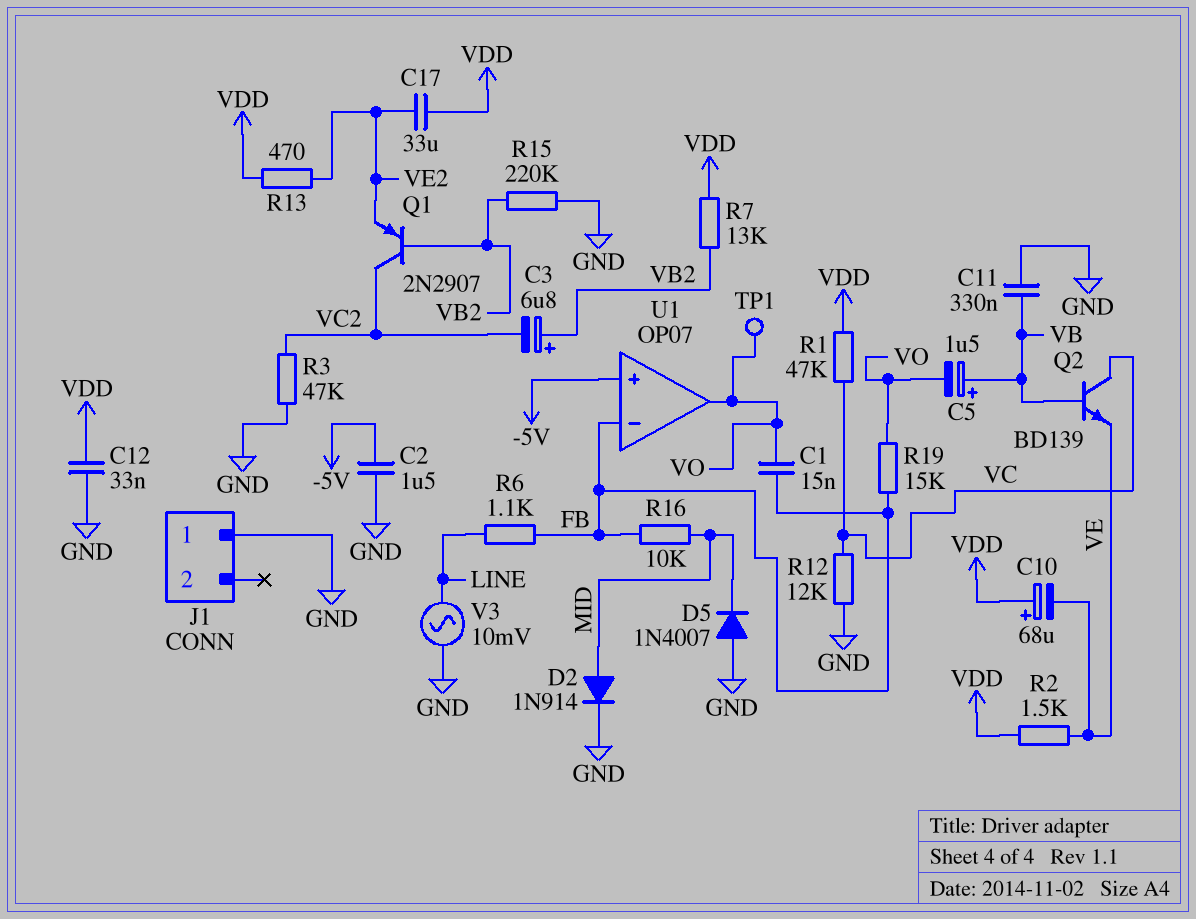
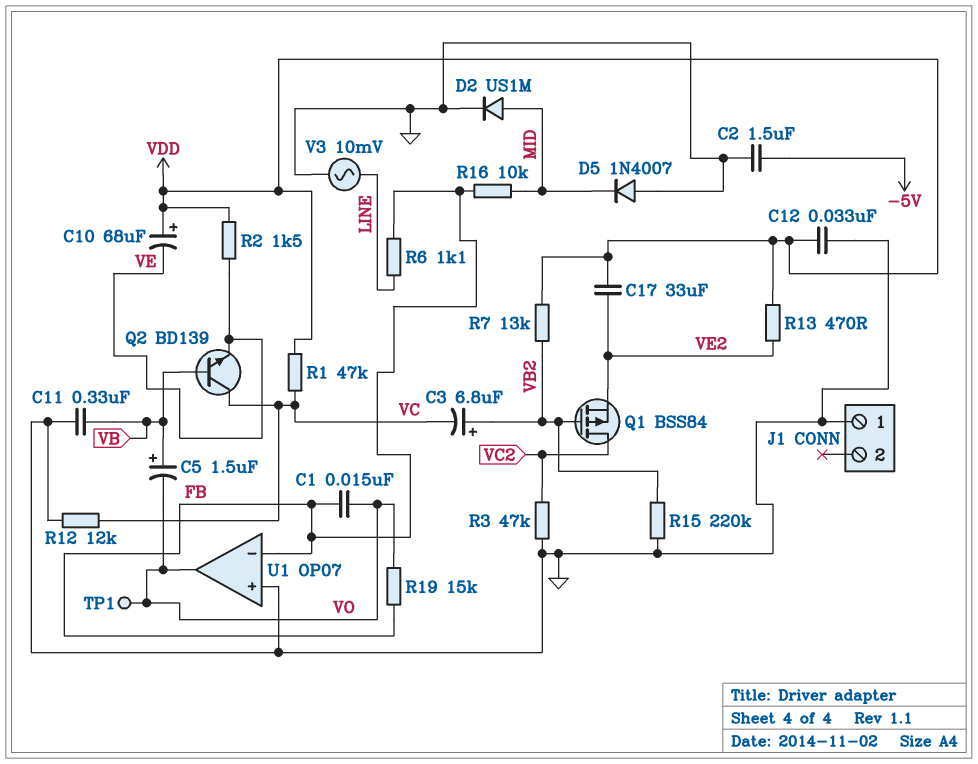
C3: 6.8uF (plus VB2, minus VC2) -> 6.8uF (plus VB2, minus VC)
D2: diode 1N914 (A MID, K GND) -> diode US1M (A MID, K GND)
Q1: PNP 2N2907 (B VB2, C VC2, E VE2) -> PMOS BSS84 (G VB2, D VC2, S VE2)
U1 pin in+: -5V -> GND

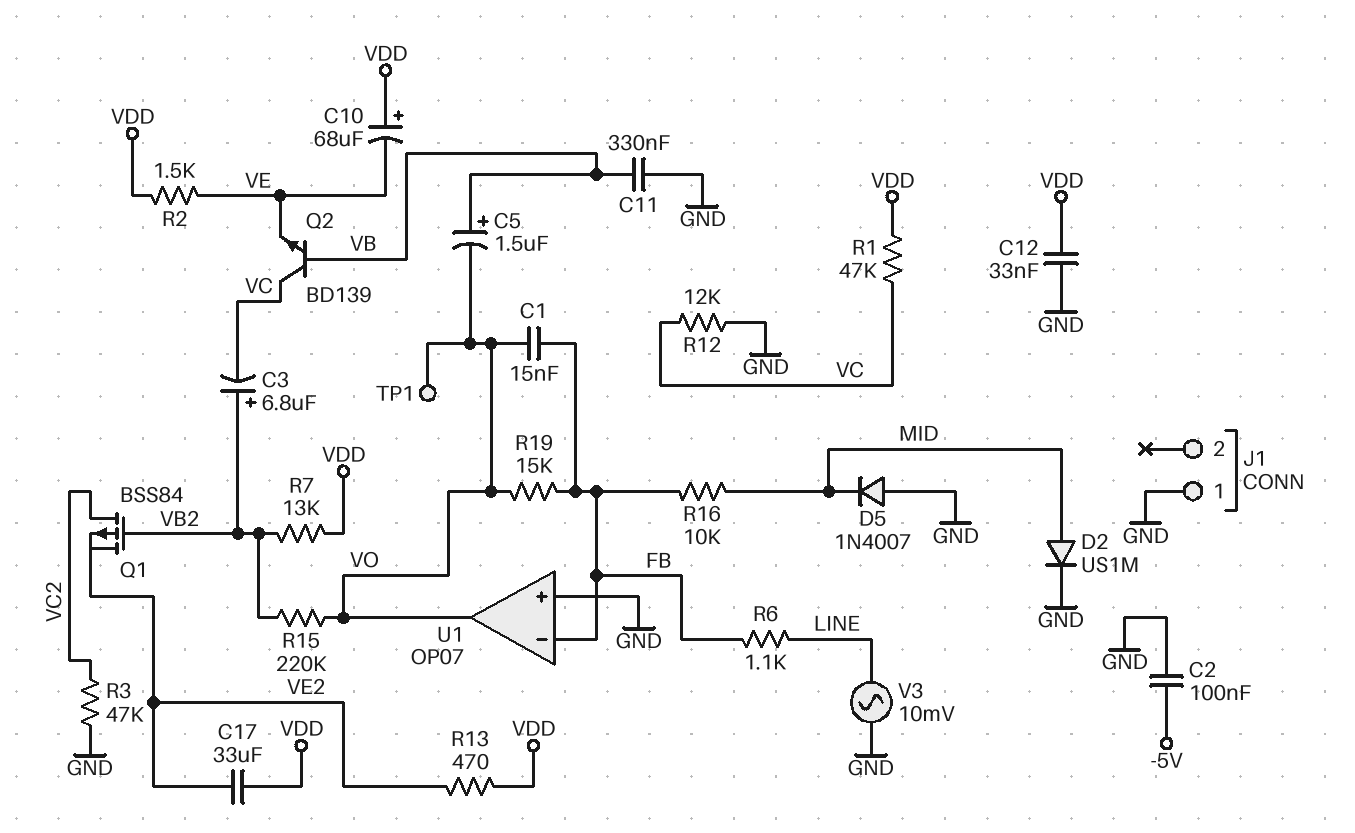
C2: 1.5uF (-5V, GND) -> 100nF (-5V, GND)
R15: 220k (GND, VB2) -> 220k (VB2, VO)

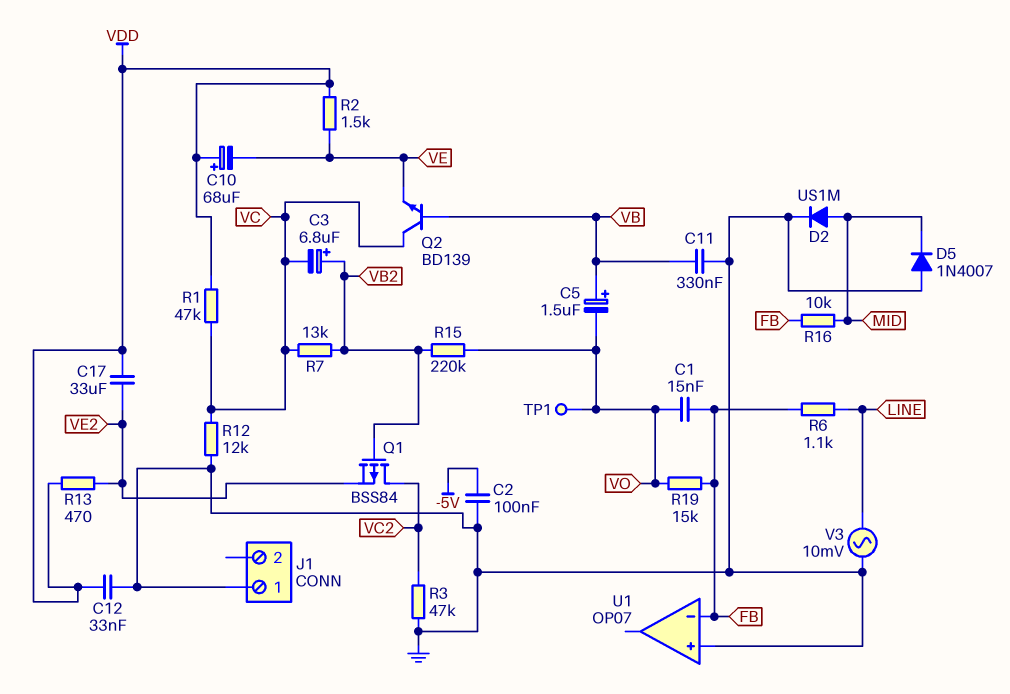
R7: 13k (VB2, VDD) -> 13k (VB2, VC)
U1 pin out: VO -> none

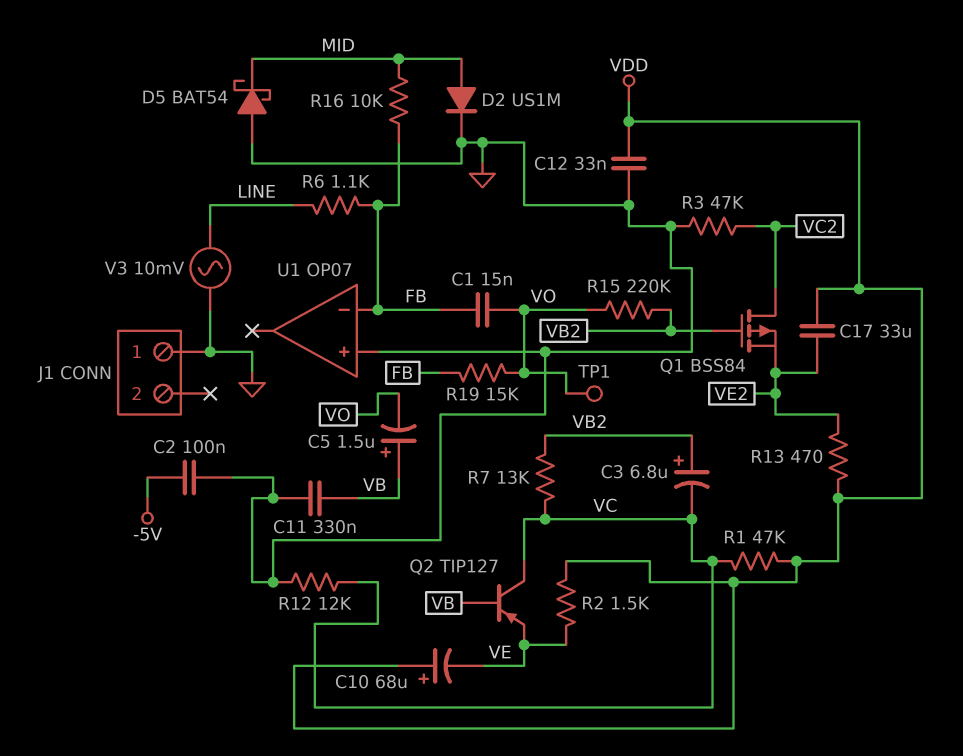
D5: diode 1N4007 (A GND, K MID) -> schottky BAT54 (A GND, K MID)
Q2: NPN BD139 (B VB, C VC, E VE) -> PNP TIP127 (B VB, C VC, E VE)

